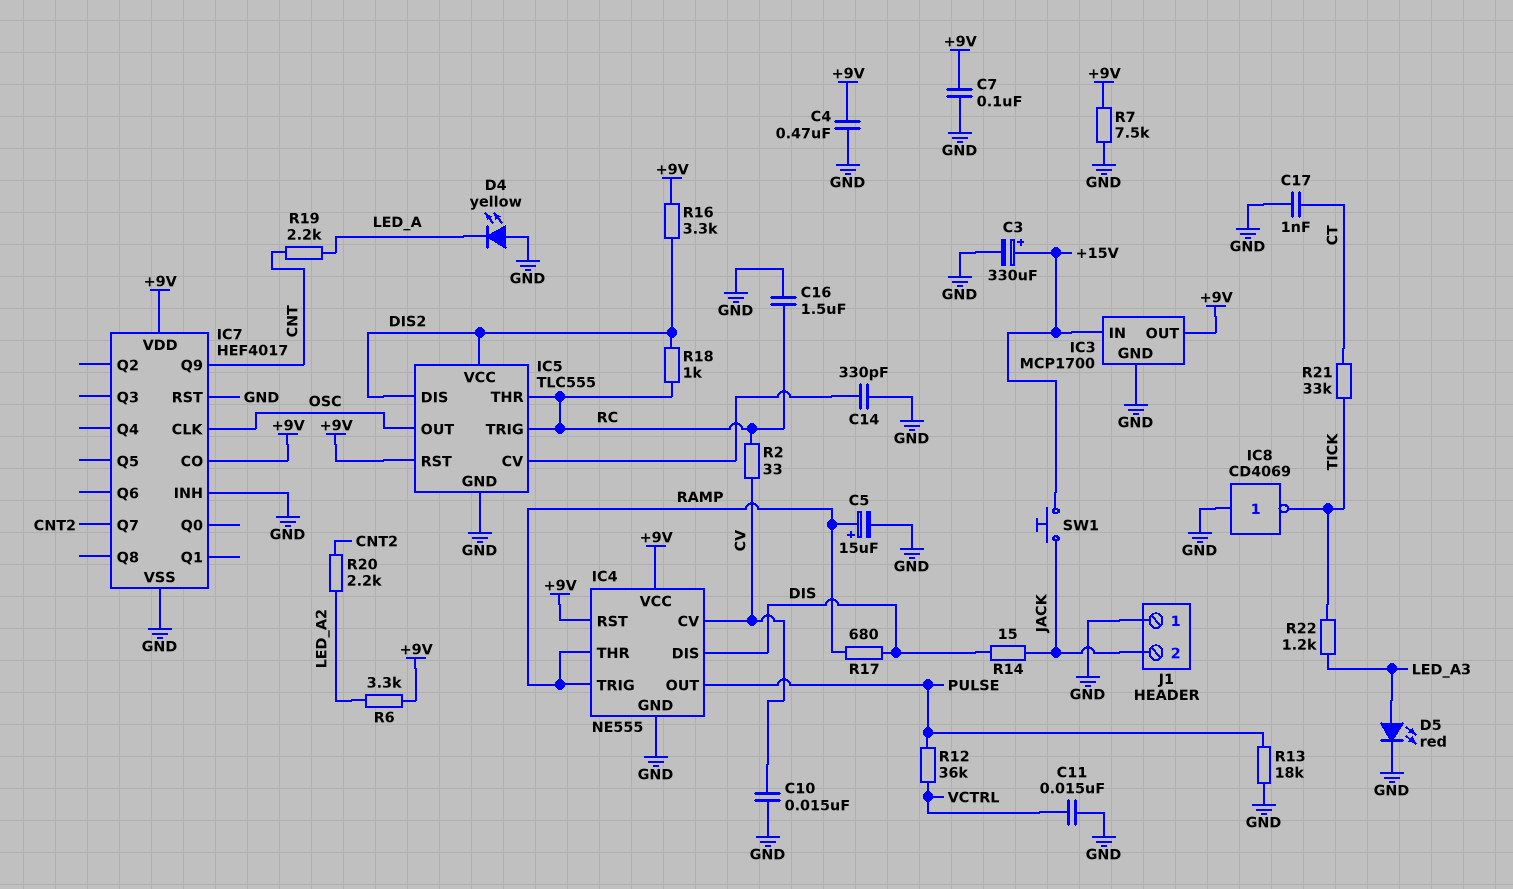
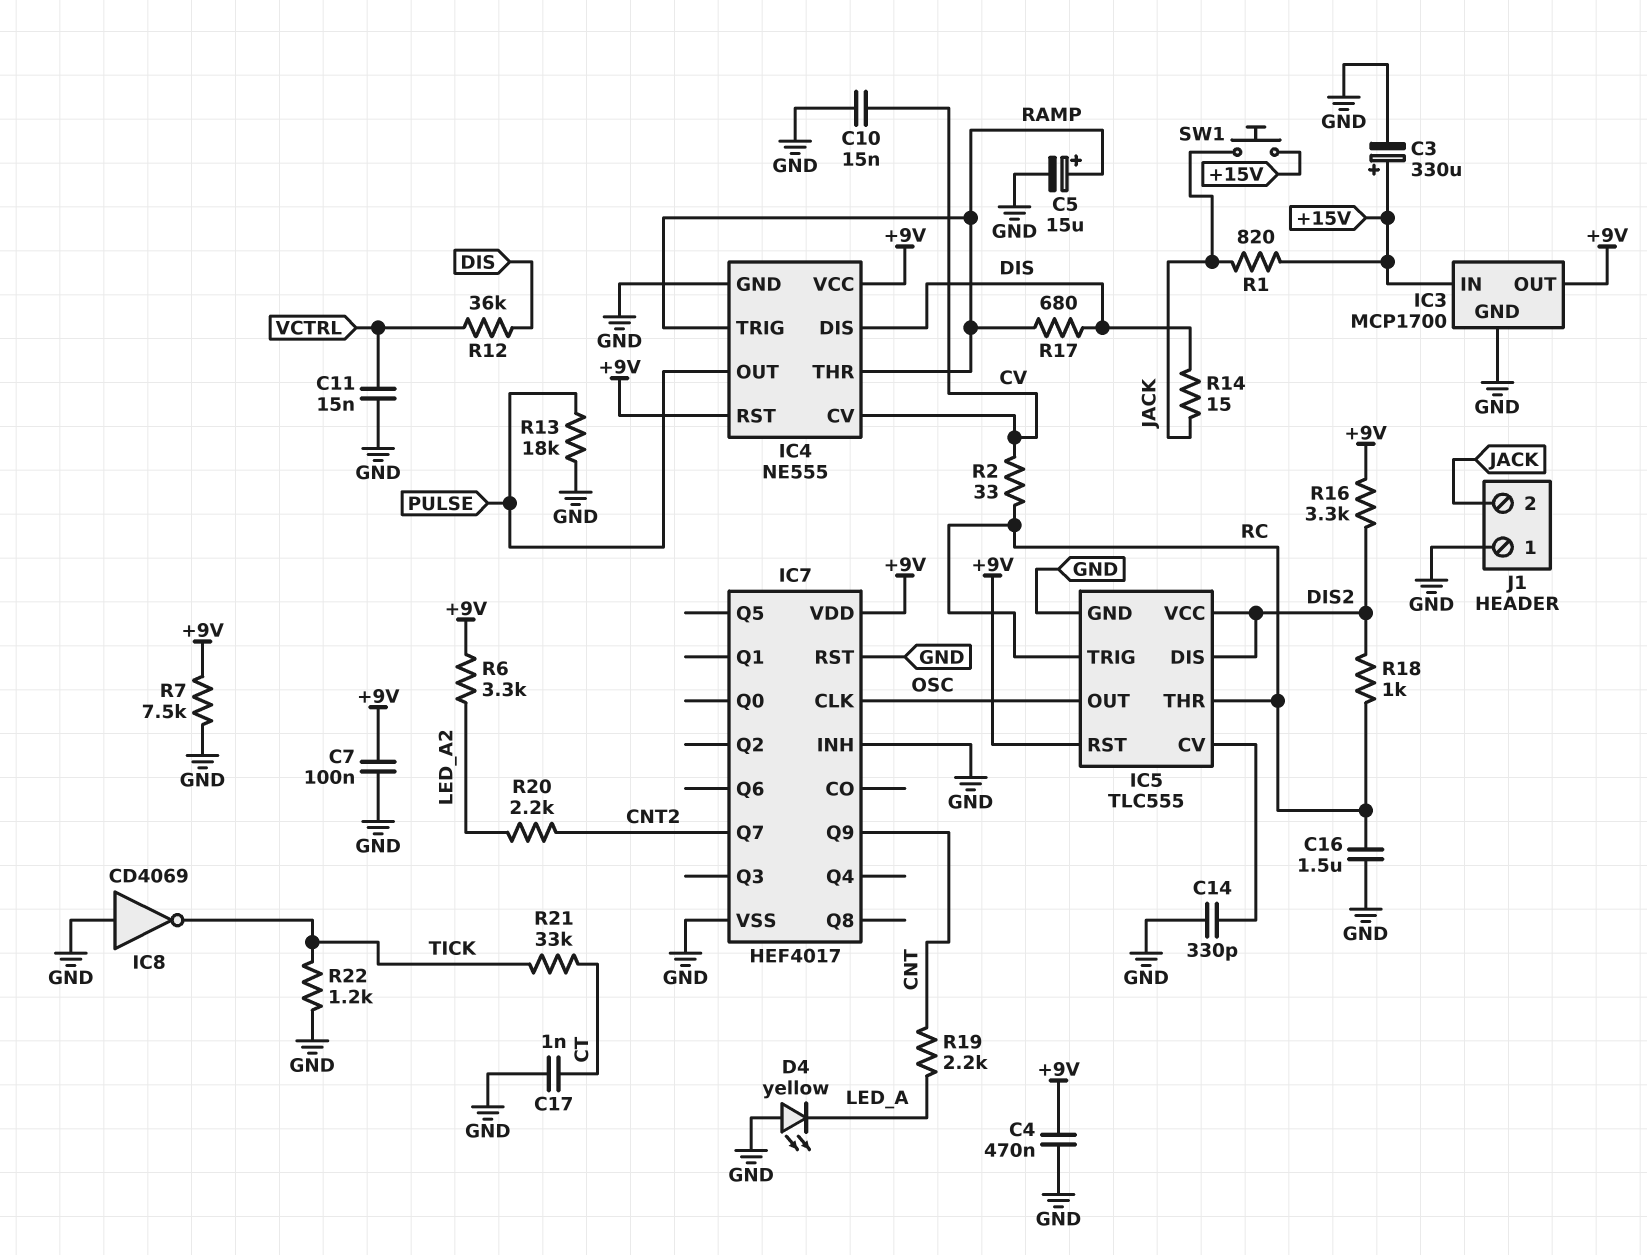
D5: LED red (A LED_A3, K GND) -> none
IC7 pin CO: +9V -> none
R1: none -> 820 (+15V, JACK)
R12: 36k (PULSE, VCTRL) -> 36k (DIS, VCTRL)
R22: 1.2k (LED_A3, TICK) -> 1.2k (GND, TICK)

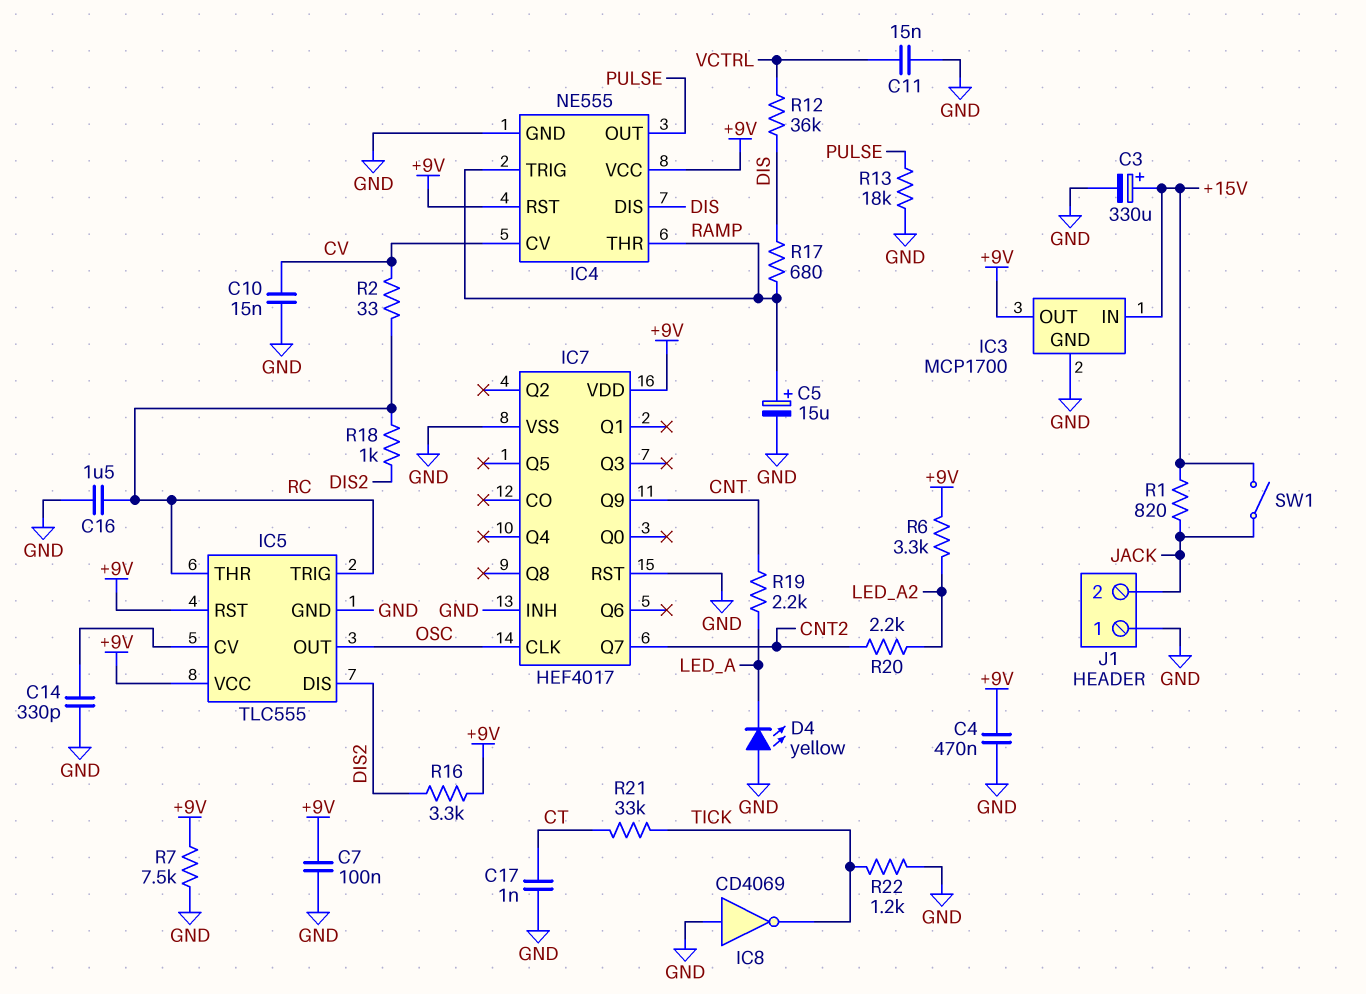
IC5 pin VCC: DIS2 -> +9V
R14: 15 (DIS, JACK) -> none
SW1: button (+15V, JACK) -> switch (+15V, JACK)

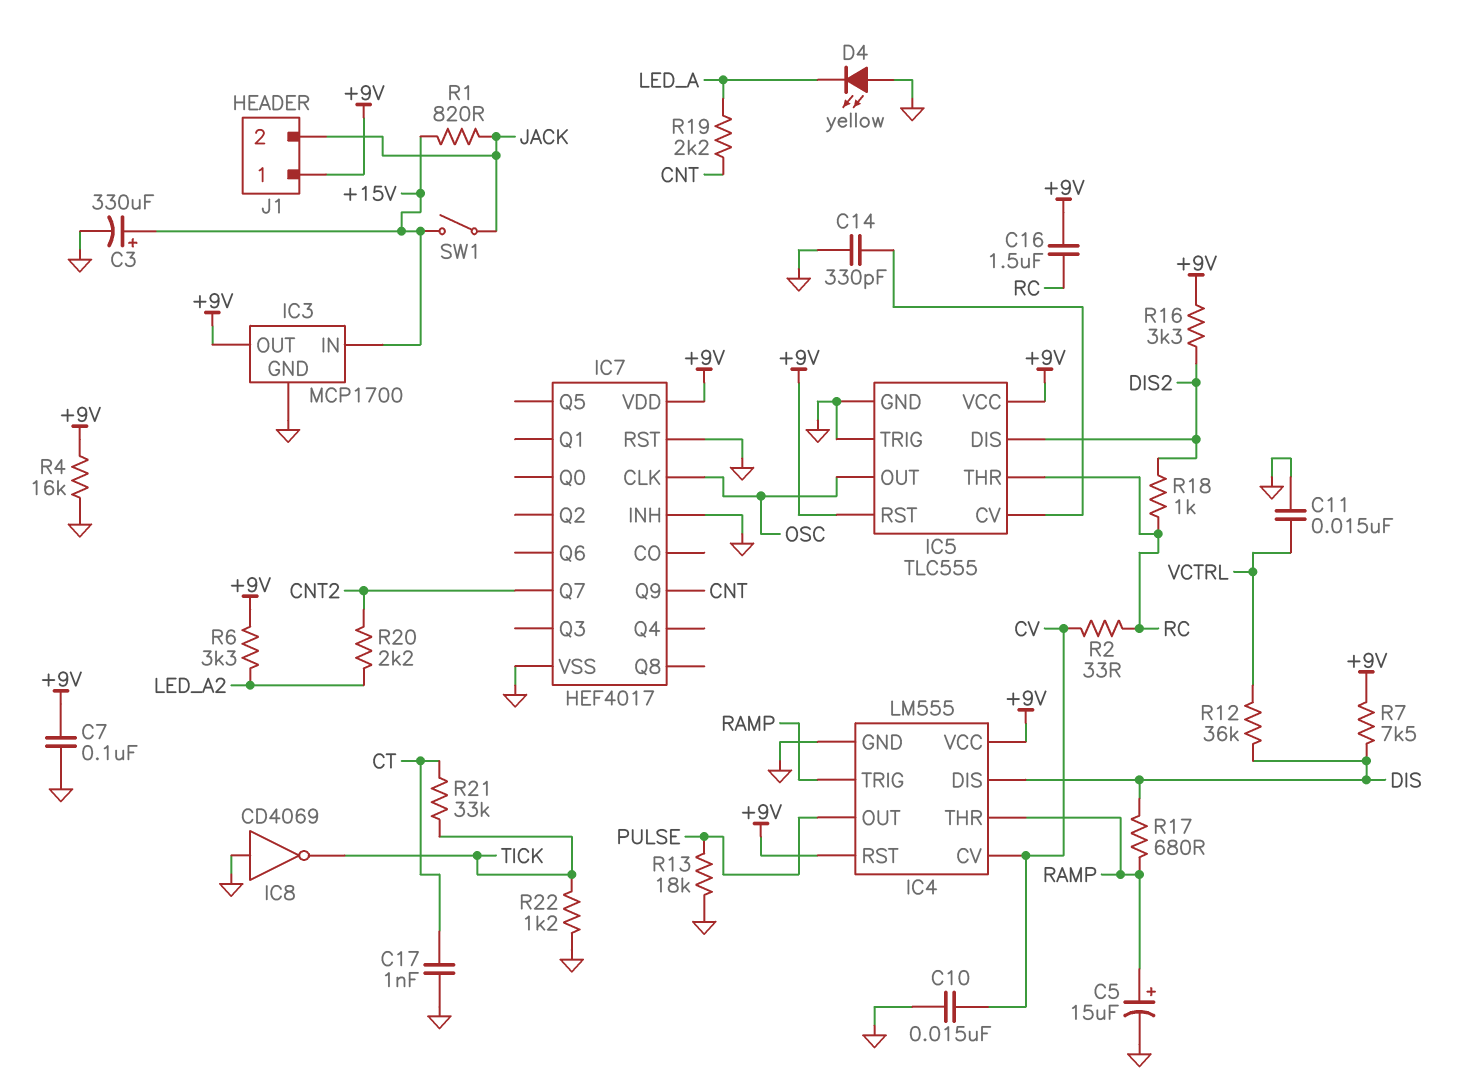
C4: 470nF (+9V, GND) -> none
C16: 1.5uF (GND, RC) -> 1.5uF (+9V, RC)
IC4: NE555 -> LM555
IC5 pin TRIG: RC -> GND
J1 pin 1: GND -> +9V
R4: none -> 16k (+9V, GND)
R7: 7.5k (+9V, GND) -> 7.5k (+9V, DIS)

